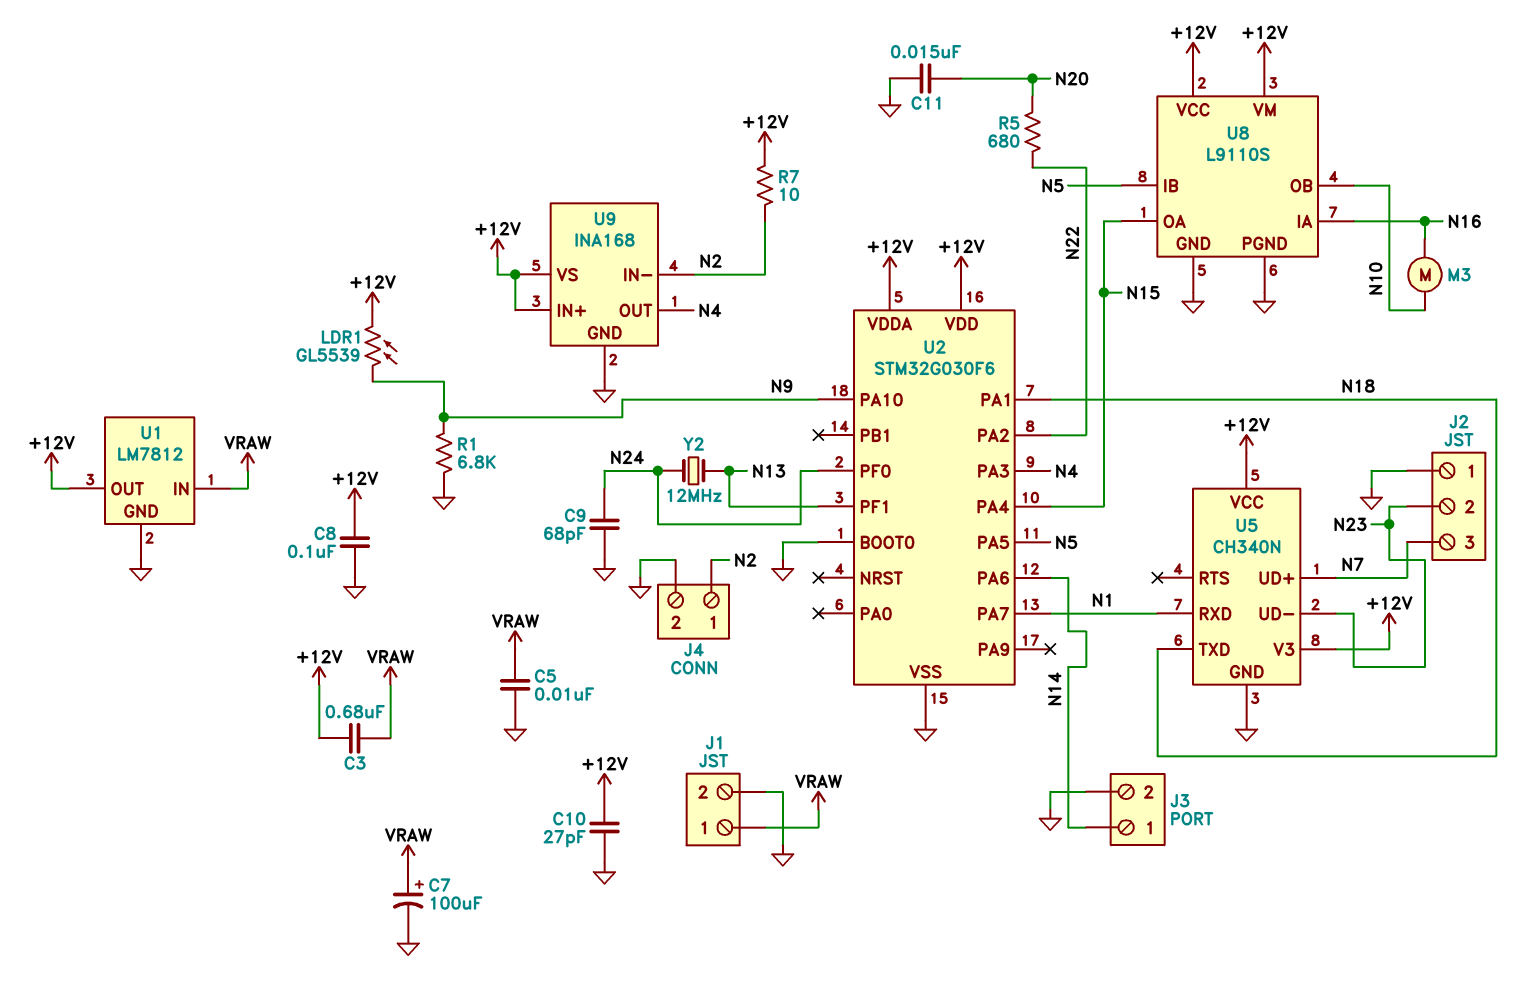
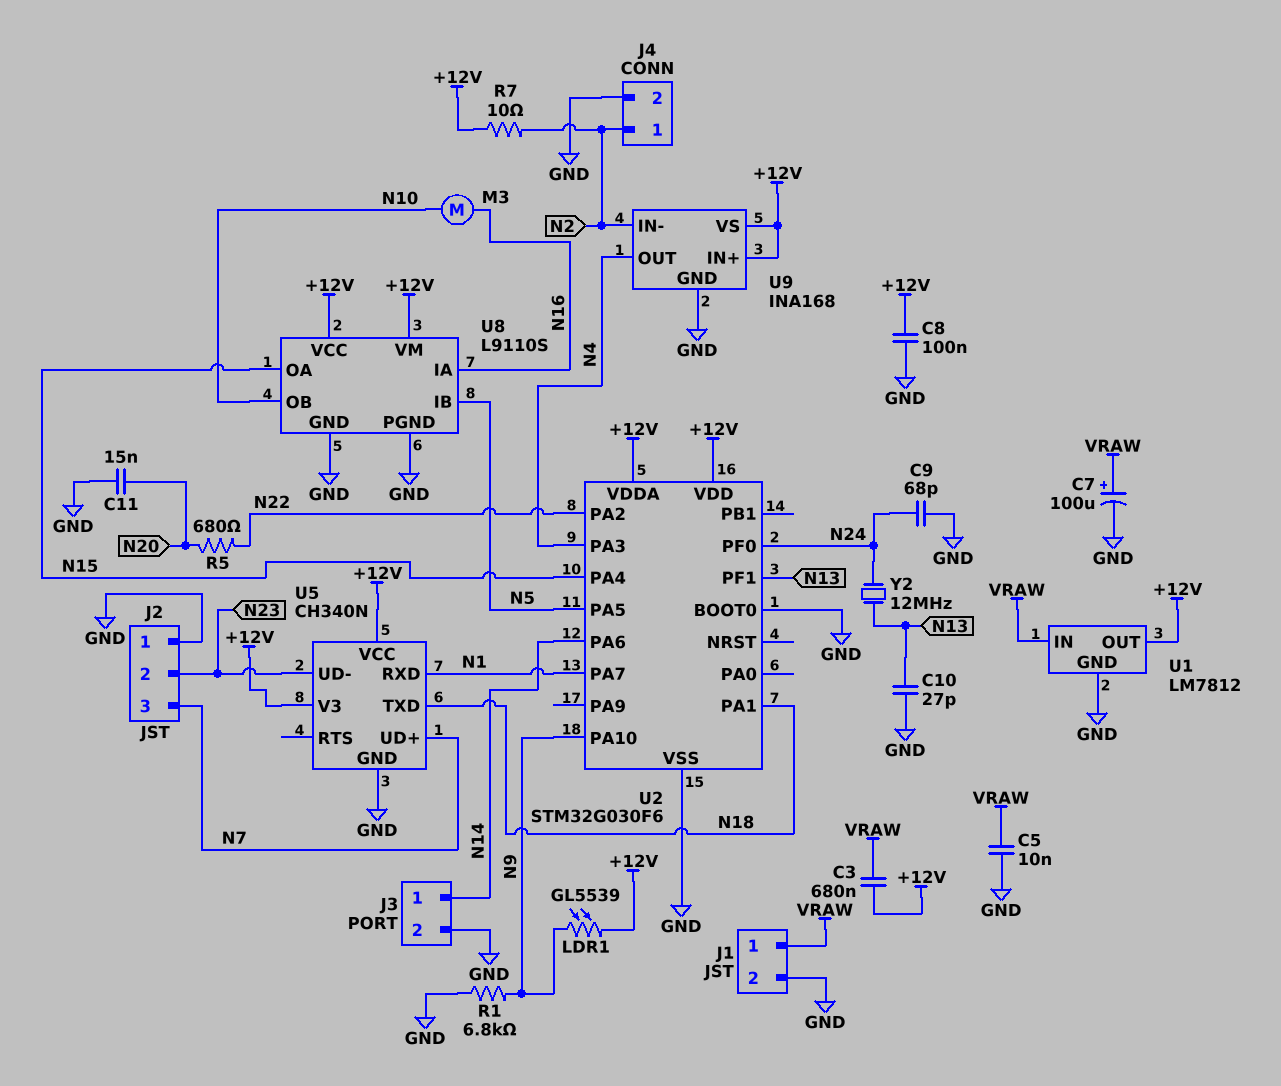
C10: 27pF (+12V, GND) -> 27pF (GND, N13)

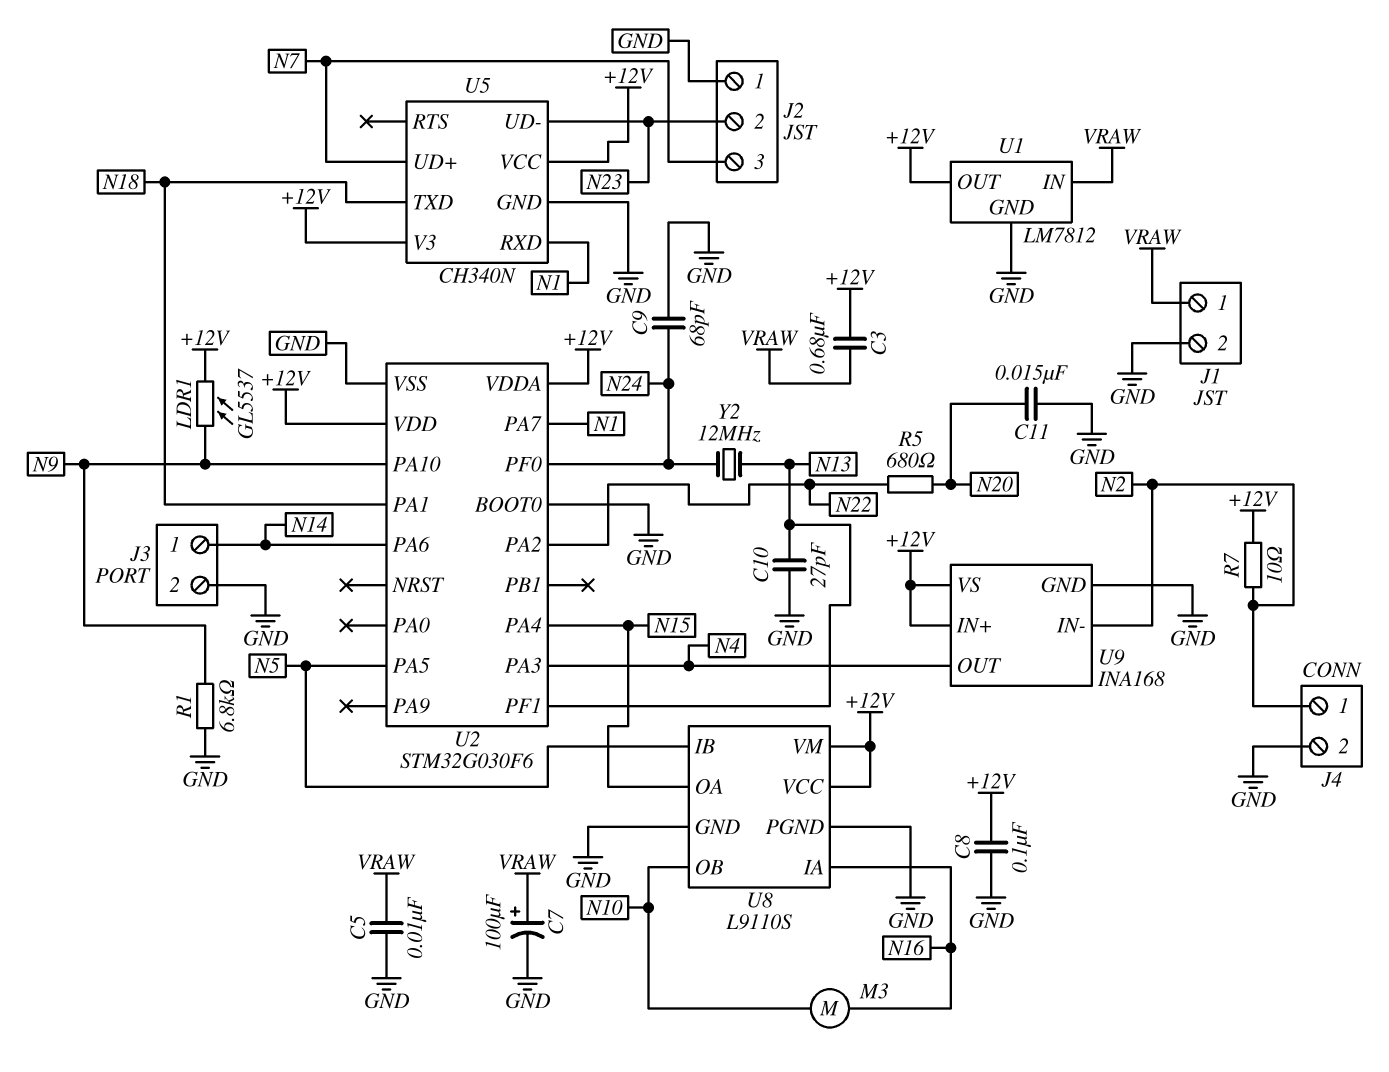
LDR1: GL5539 (+12V, N9) -> GL5537 (+12V, N9)

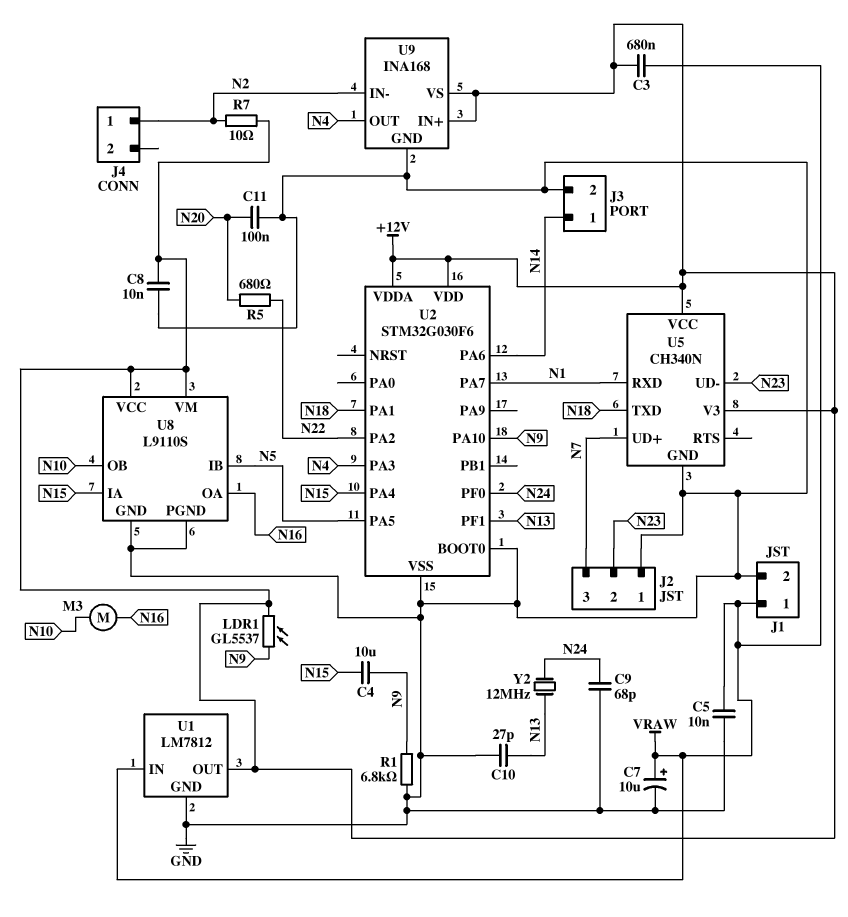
C4: none -> 10uF (N9, N15)
C7: 100uF (plus VRAW, minus GND) -> 10uF (plus VRAW, minus GND)
C8: 100nF (+12V, GND) -> 10nF (+12V, GND)
C11: 15nF (GND, N20) -> 100nF (GND, N20)
J4 pin 2: GND -> none
U8 pin IA: N16 -> N15
U8 pin OA: N15 -> N16

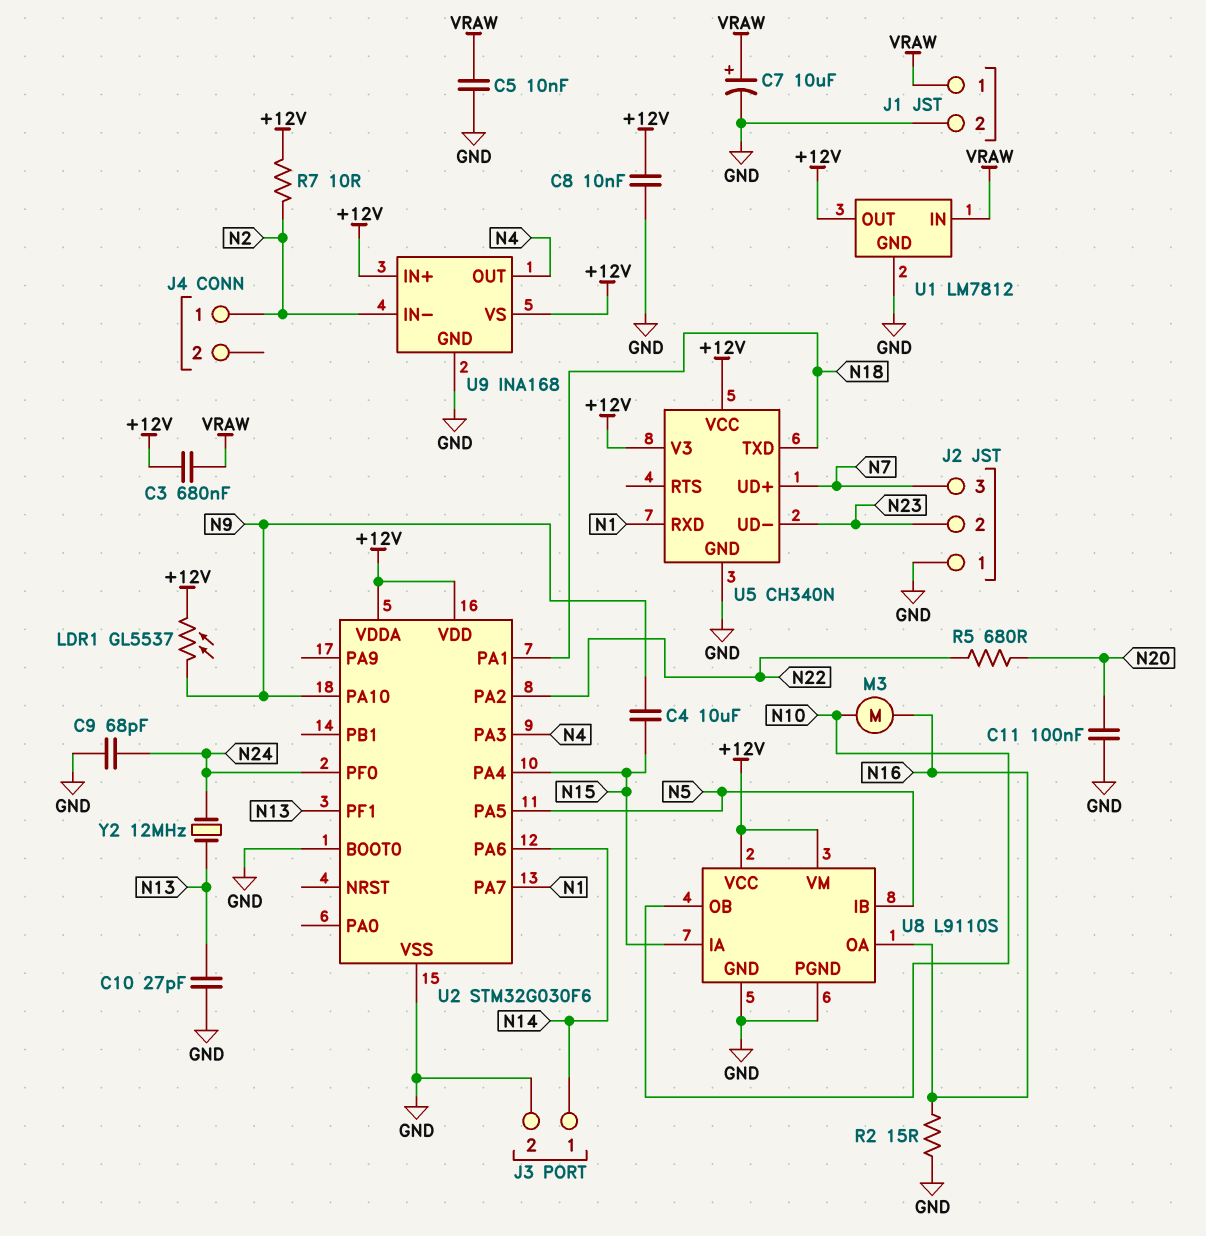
R1: 6.8k (GND, N9) -> none
R2: none -> 15 (GND, N16)

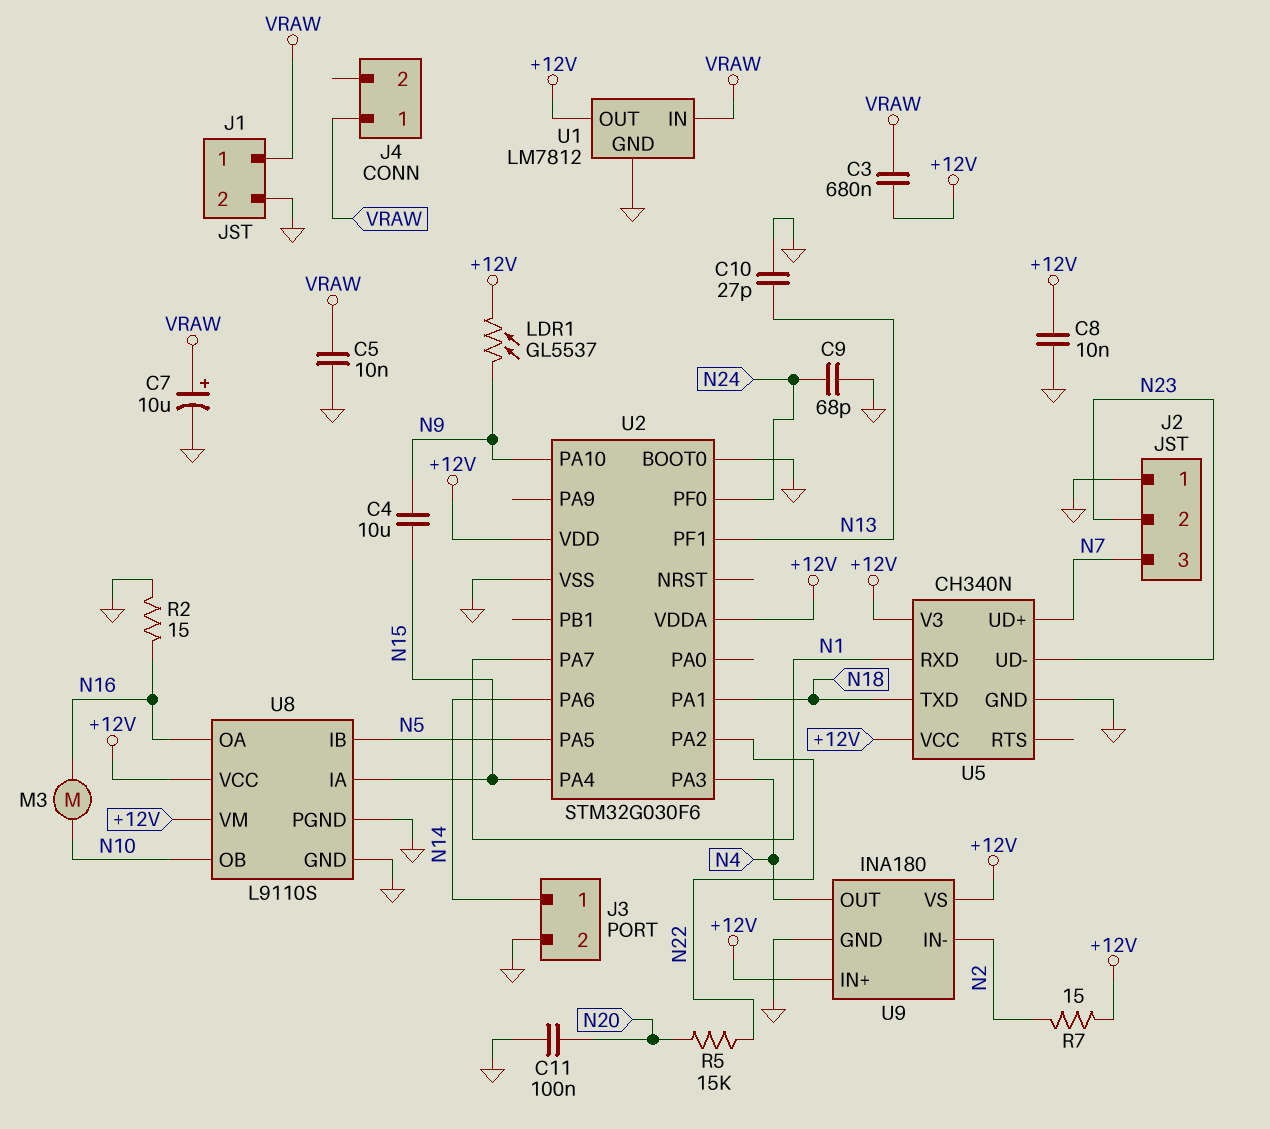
J4 pin 1: N2 -> VRAW
R5: 680 (N20, N22) -> 15k (N20, N22)
R7: 10 (+12V, N2) -> 15 (+12V, N2)
U9: INA168 -> INA180
Y2: 12MHz (N13, N24) -> none

